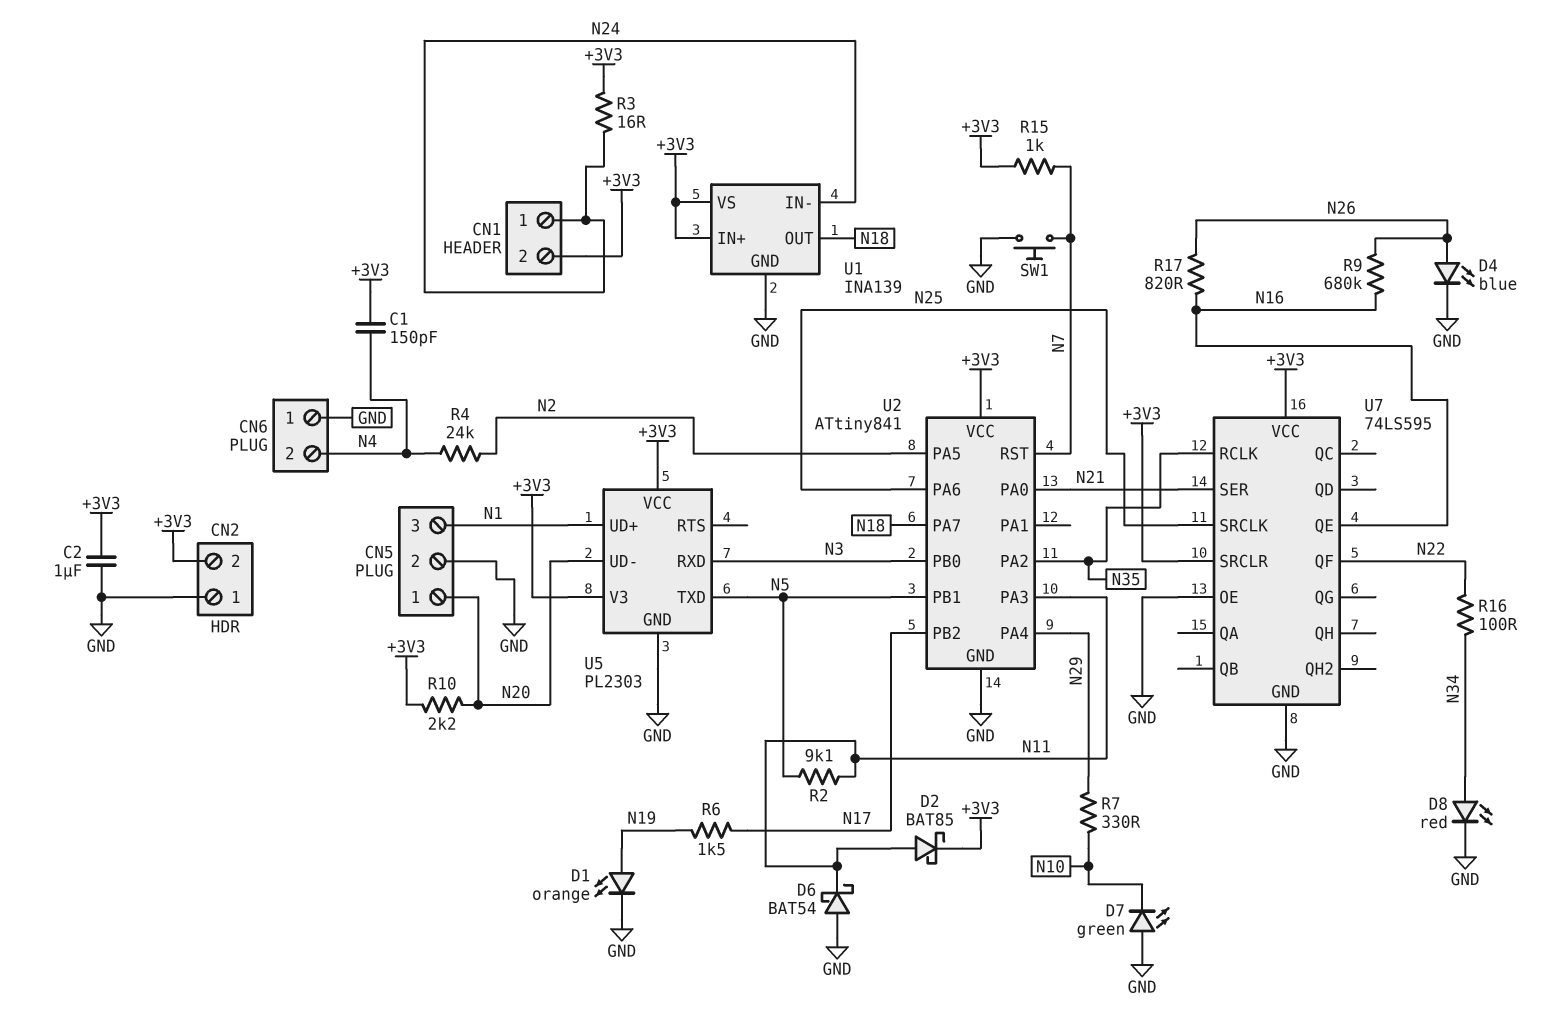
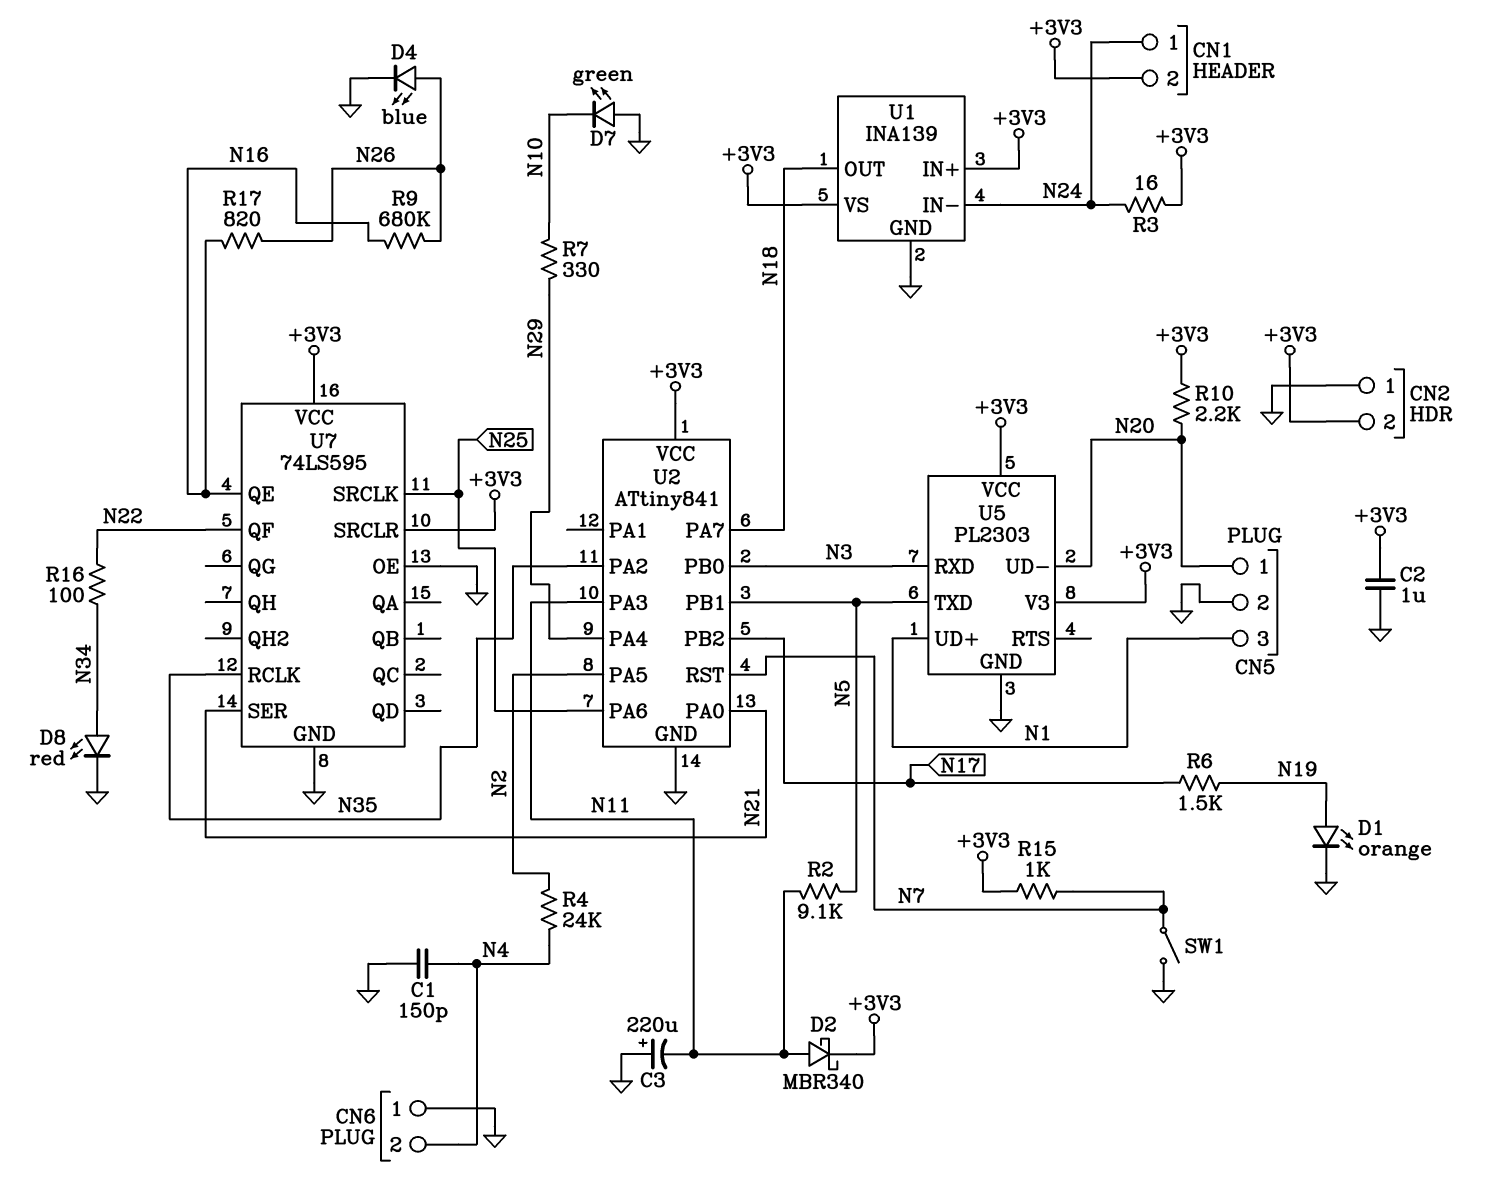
C1: 150pF (+3V3, N4) -> 150pF (GND, N4)
C3: none -> 220uF (plus GND, minus N11)
D2: schottky BAT85 (A N11, K +3V3) -> schottky MBR340 (A N11, K +3V3)
D6: schottky BAT54 (A GND, K N11) -> none
SW1: button (GND, N7) -> switch (GND, N7)

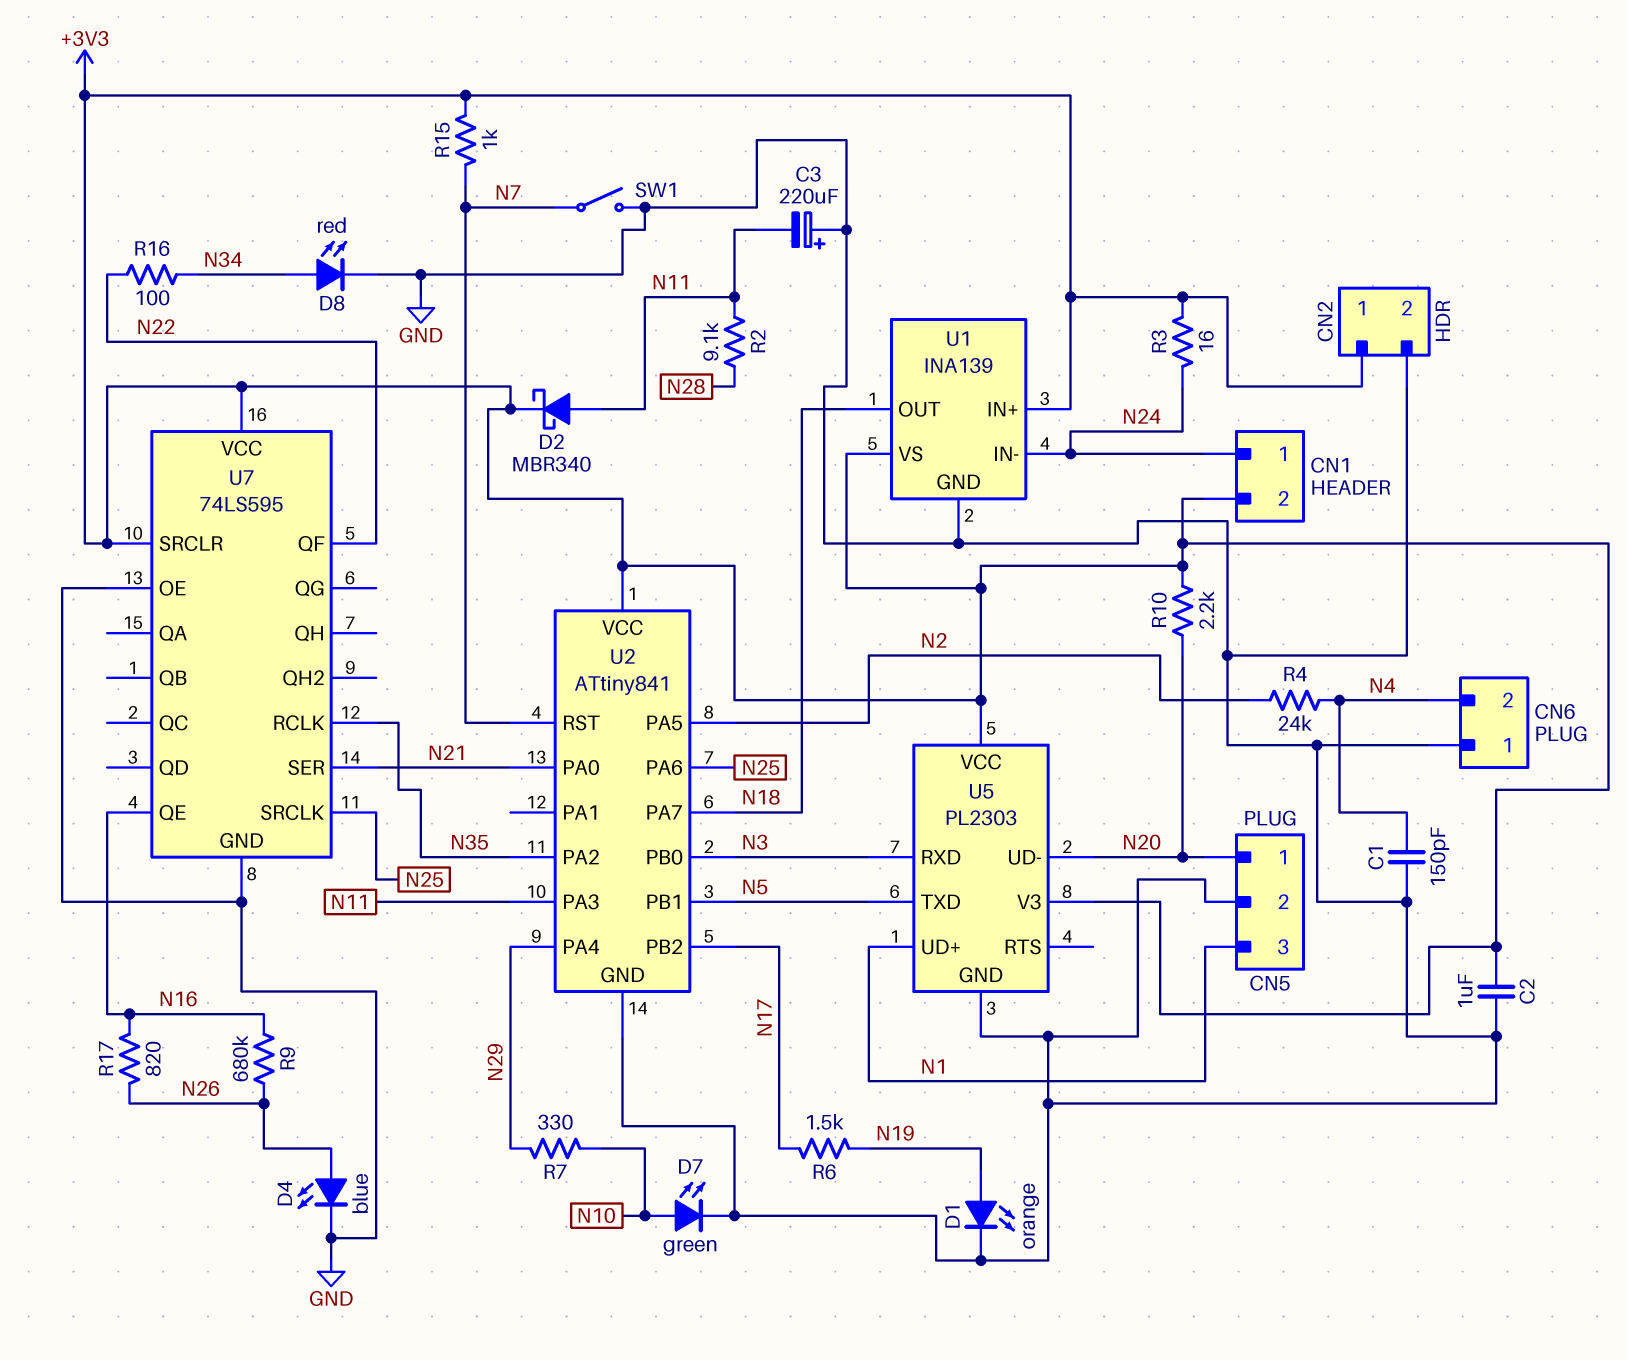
CN2 pin 1: GND -> +3V3
CN2 pin 2: +3V3 -> GND
D7: LED green (A GND, K N10) -> LED green (A N10, K GND)
R2: 9.1k (N5, N11) -> 9.1k (N11, N28)

